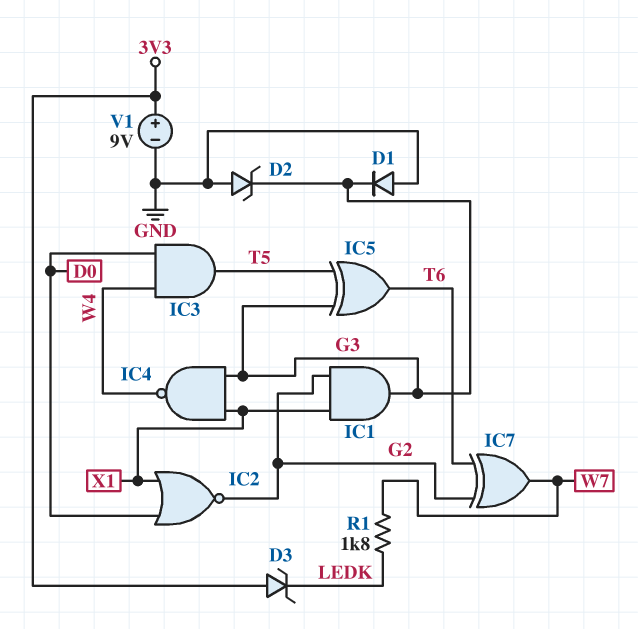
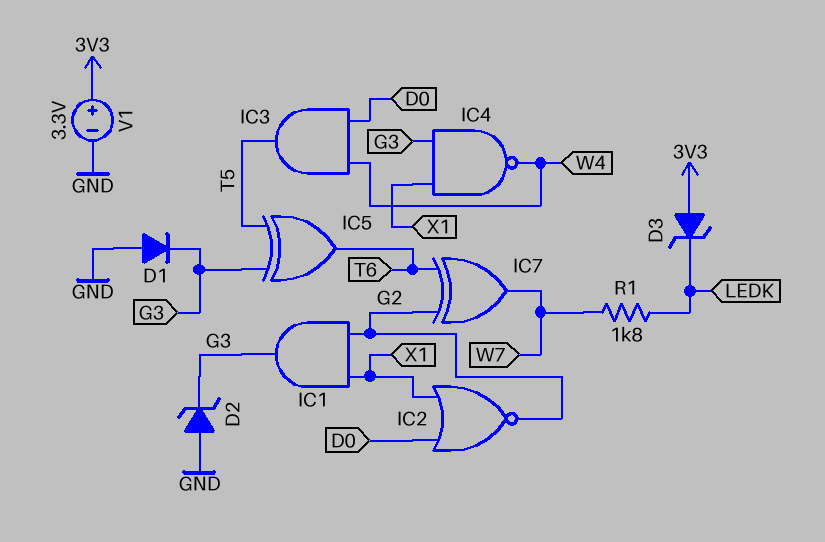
V1: 9V (plus 3V3, minus GND) -> 3.3V (plus 3V3, minus GND)

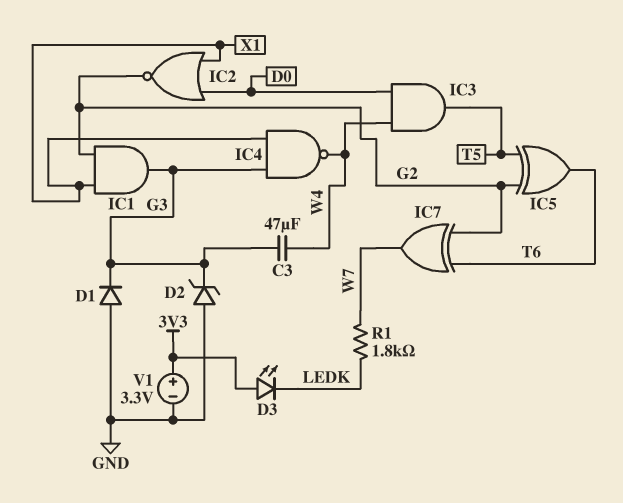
C3: none -> 47uF (G3, W4)
D3: zener (A 3V3, K LEDK) -> LED (A 3V3, K LEDK)
IC5: XOR (in G3, in T5, out T6) -> XOR (in G2, in T5, out T6)

